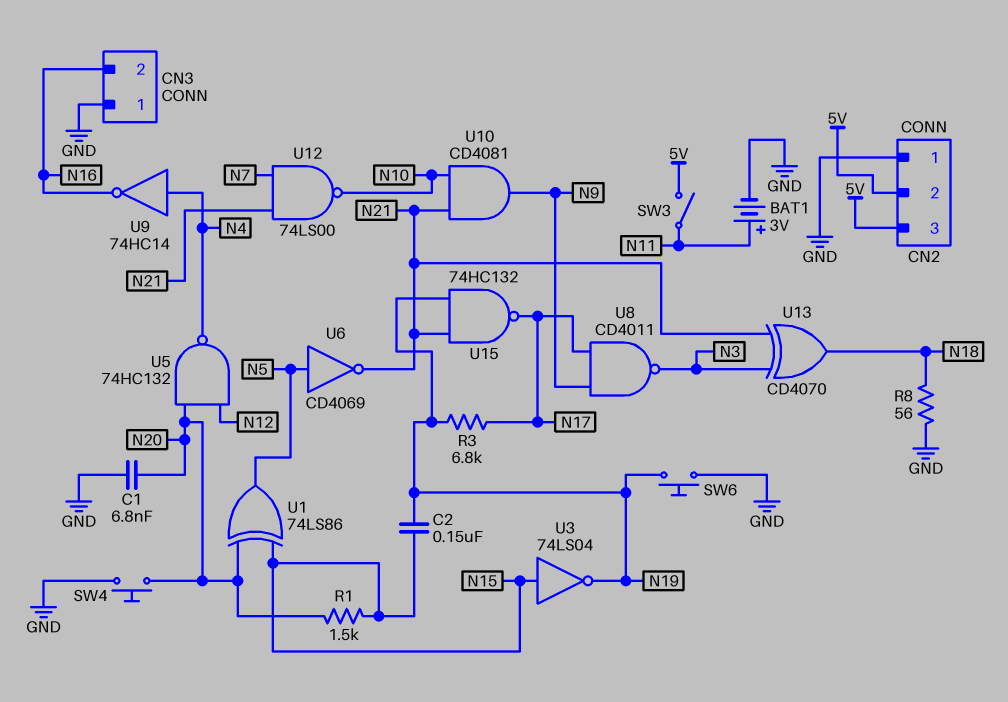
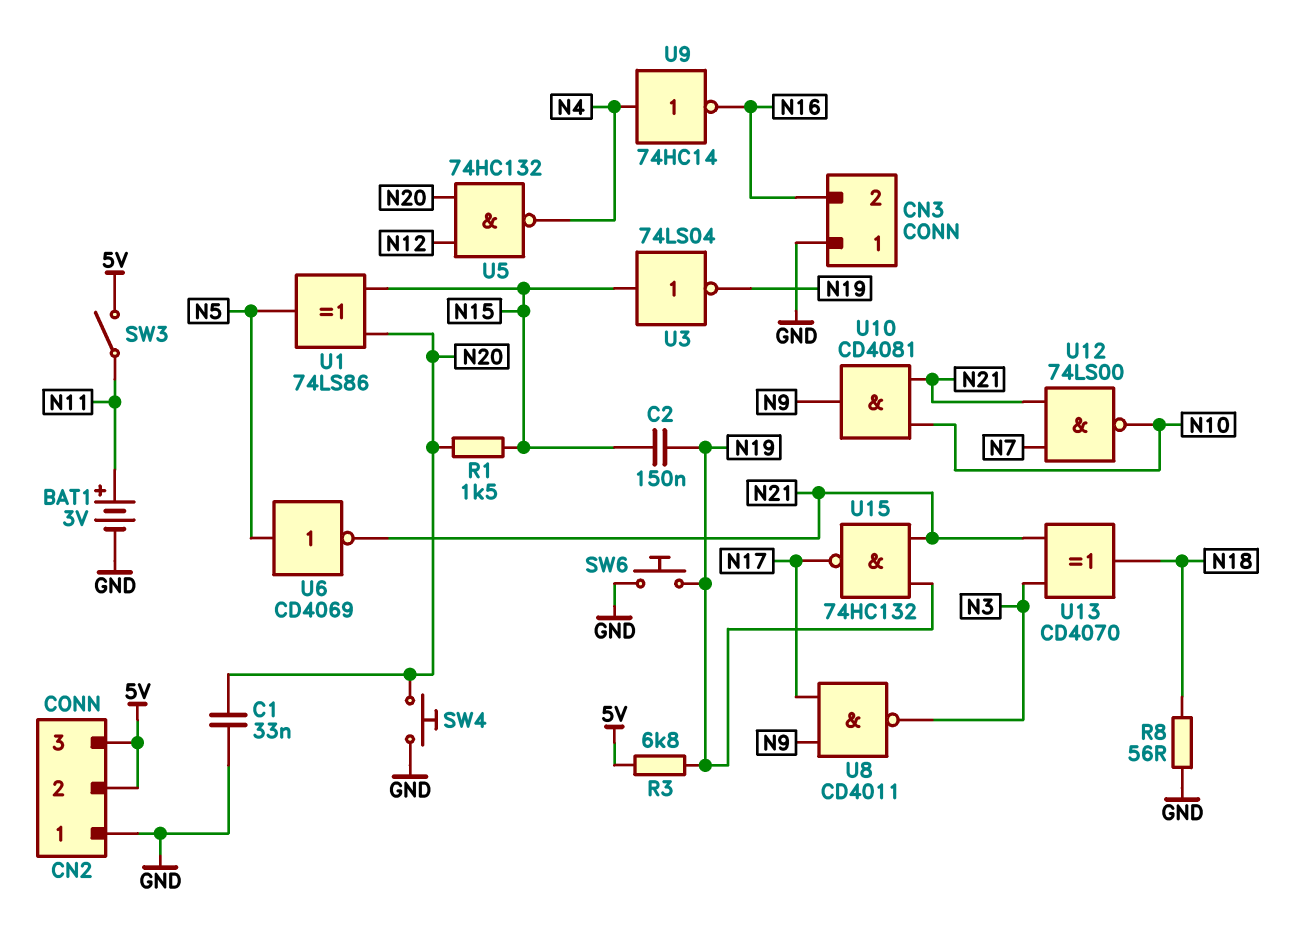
C1: 6.8nF (GND, N20) -> 33nF (GND, N20)
R3: 6.8k (N17, N19) -> 6.8k (5V, N19)

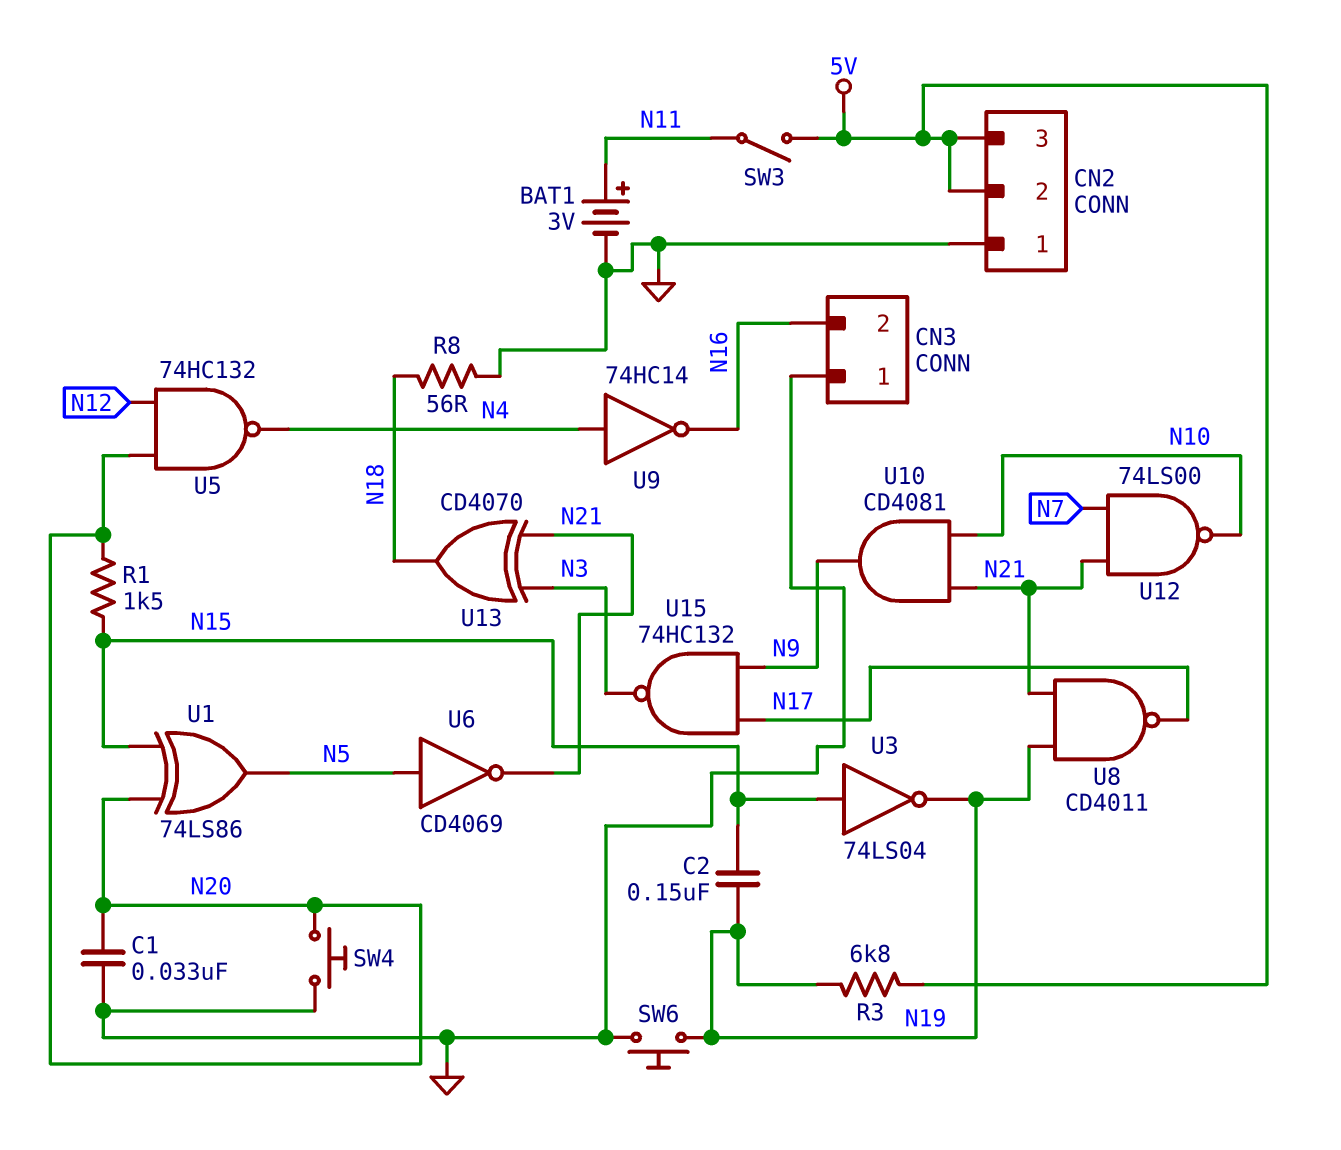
U8: NAND CD4011 (in N9, in N17, out N3) -> NAND CD4011 (in N19, in N21, out N17)
U15: NAND 74HC132 (in N19, in N21, out N17) -> NAND 74HC132 (in N9, in N17, out N3)

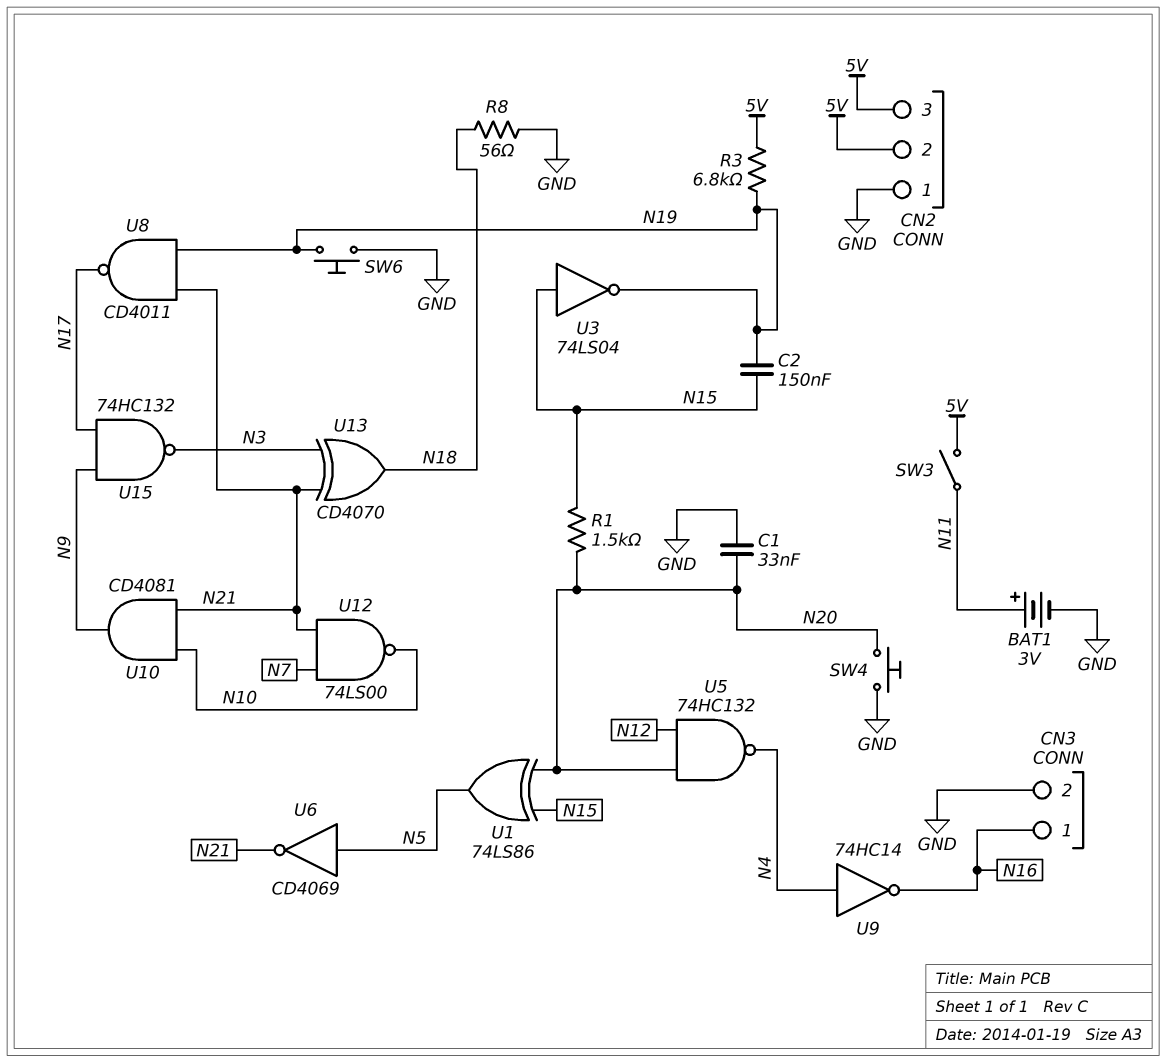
CN3 pin 1: GND -> N16
CN3 pin 2: N16 -> GND

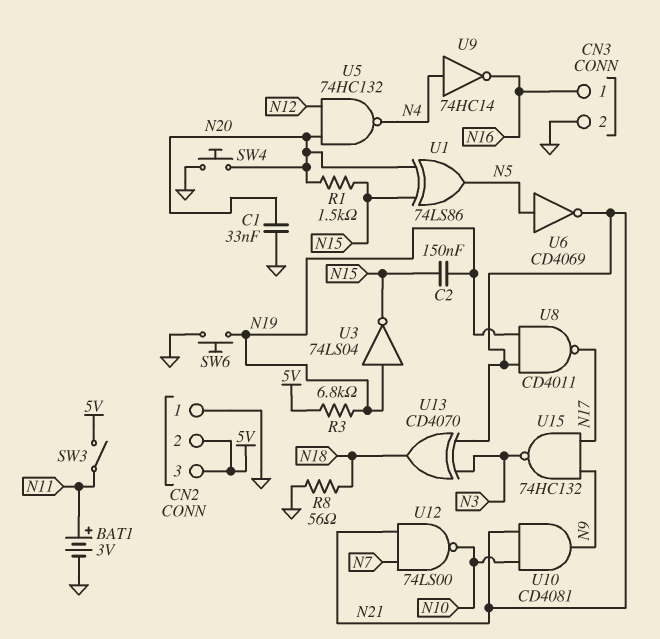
U3: NOT 74LS04 (in N15, out N19) -> NOT 74LS04 (in N19, out N15)

